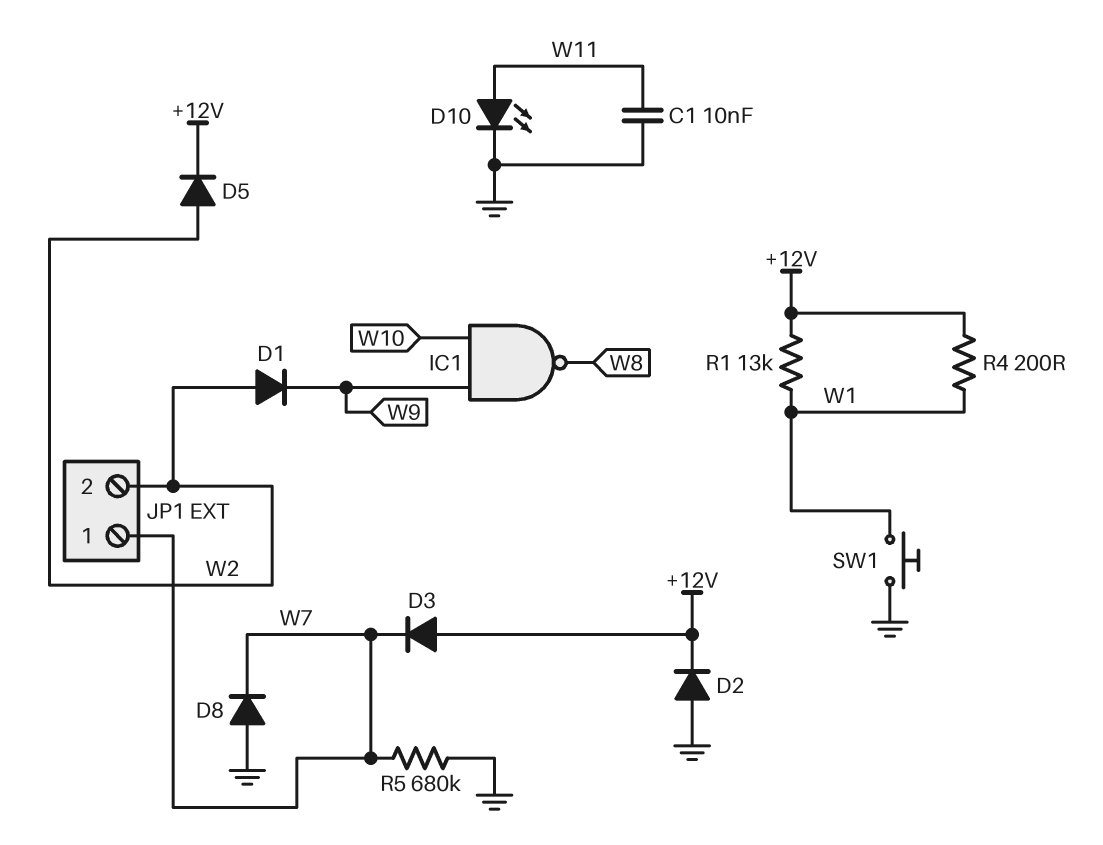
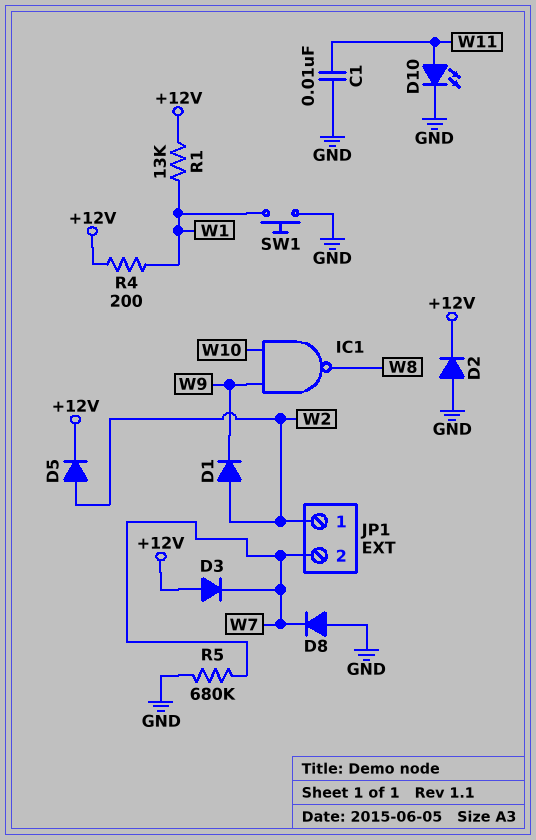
JP1 pin 1: W7 -> W2
JP1 pin 2: W2 -> W7

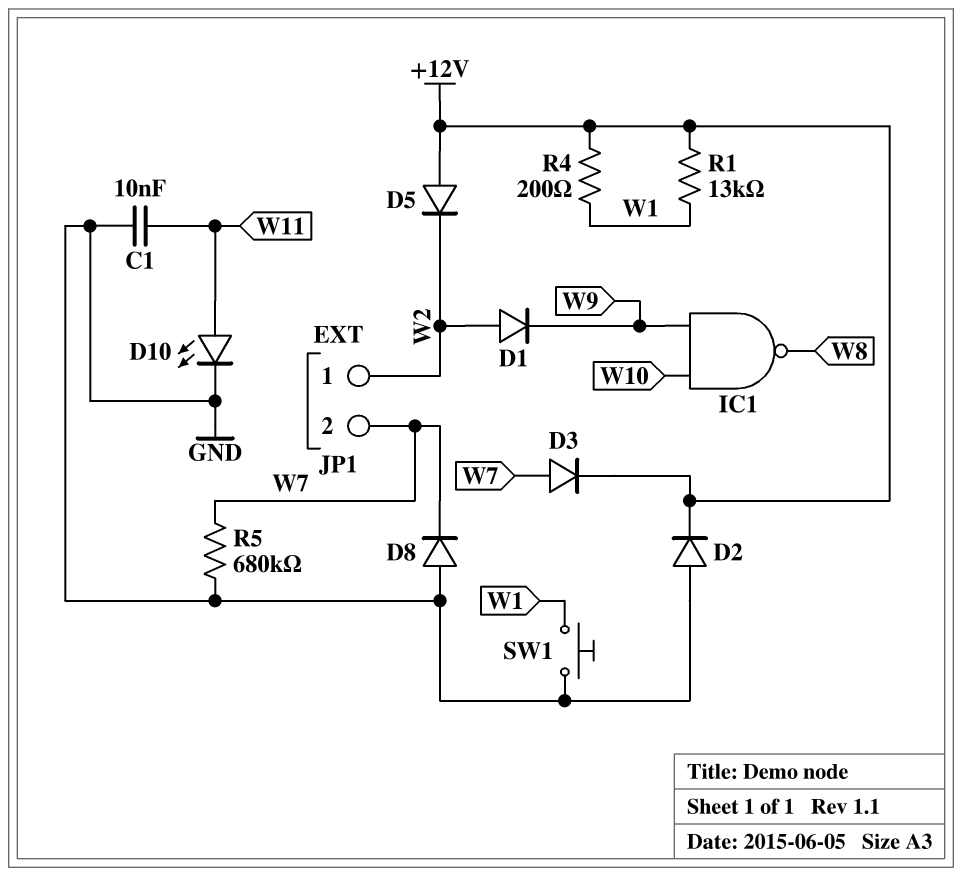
D3: diode (A +12V, K W7) -> diode (A W7, K +12V)
D5: diode (A W2, K +12V) -> diode (A +12V, K W2)

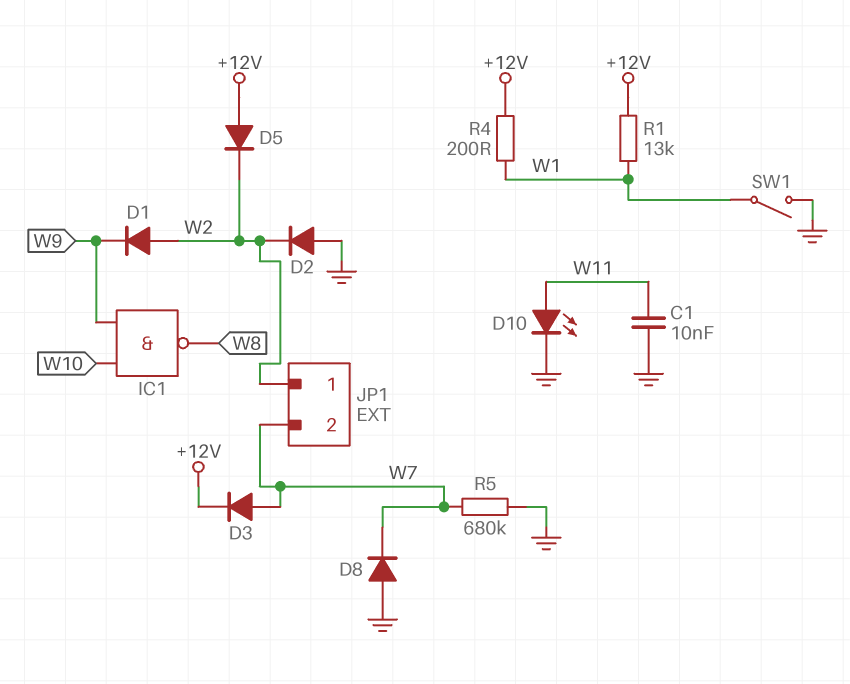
D2: diode (A GND, K +12V) -> diode (A GND, K W2)
SW1: button (GND, W1) -> switch (GND, W1)

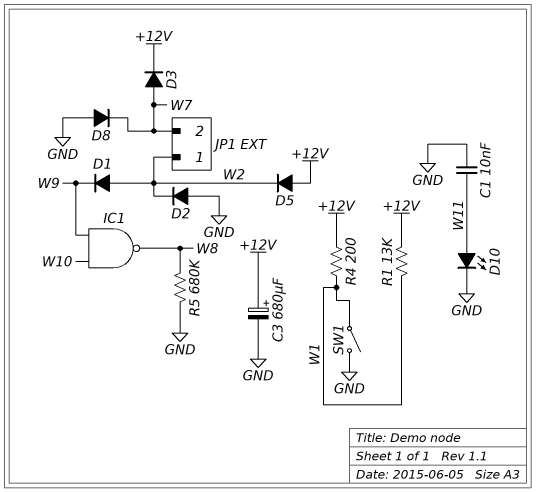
C3: none -> 680uF (plus +12V, minus GND)
R5: 680k (GND, W7) -> 680k (GND, W8)

